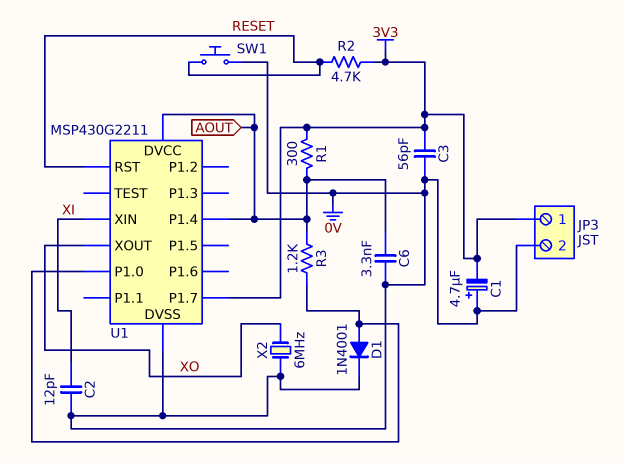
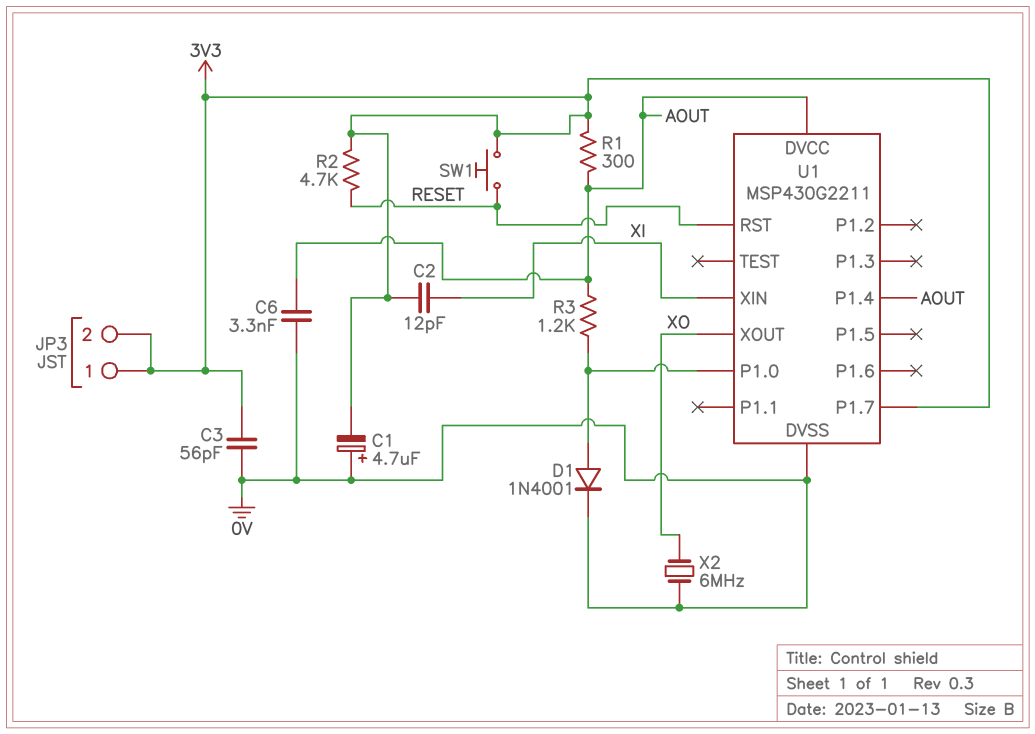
C2: 12pF (0V, XI) -> 12pF (3V3, XI)
JP3 pin 2: 0V -> 3V3
SW1: button (0V, RESET) -> button (3V3, RESET)

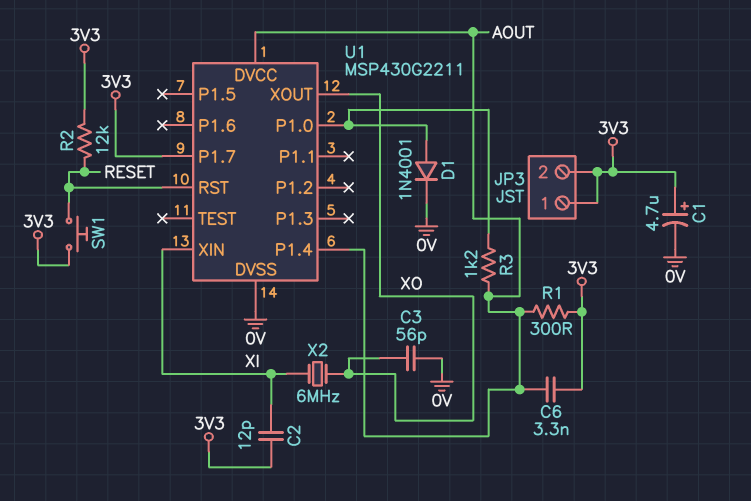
C1: 4.7uF (plus 0V, minus 3V3) -> 4.7uF (plus 3V3, minus 0V)
C3: 56pF (0V, 3V3) -> 56pF (0V, XO)
C6: 3.3nF (0V, AOUT) -> 3.3nF (3V3, AOUT)
R2: 4.7k (3V3, RESET) -> 12k (3V3, RESET)
X2: 6MHz (0V, XO) -> 6MHz (XI, XO)

